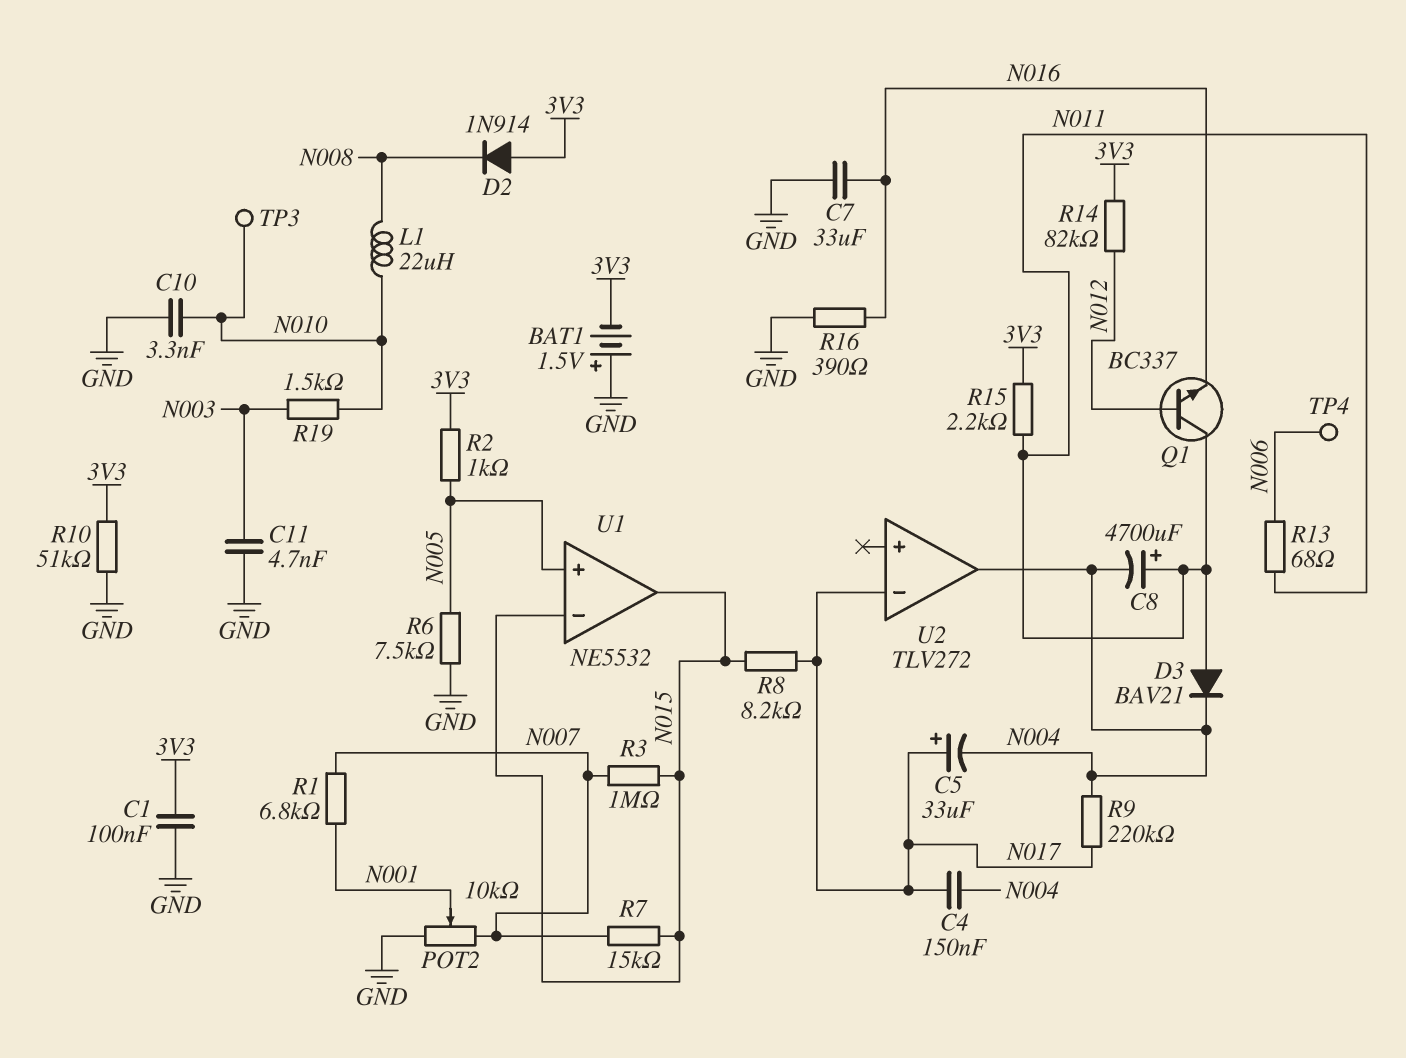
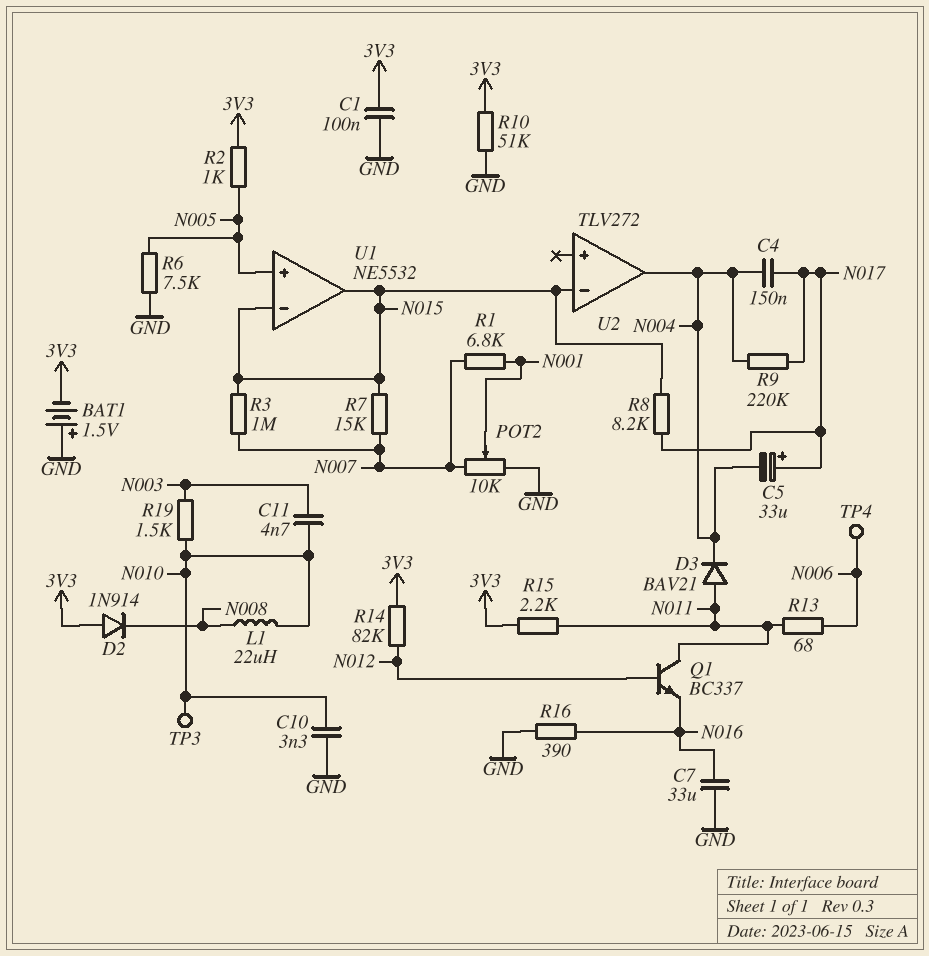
C8: 4700uF (plus N011, minus N004) -> none
C11: 4.7nF (GND, N003) -> 4.7nF (N003, N010)
U2 pin in-: N017 -> N015

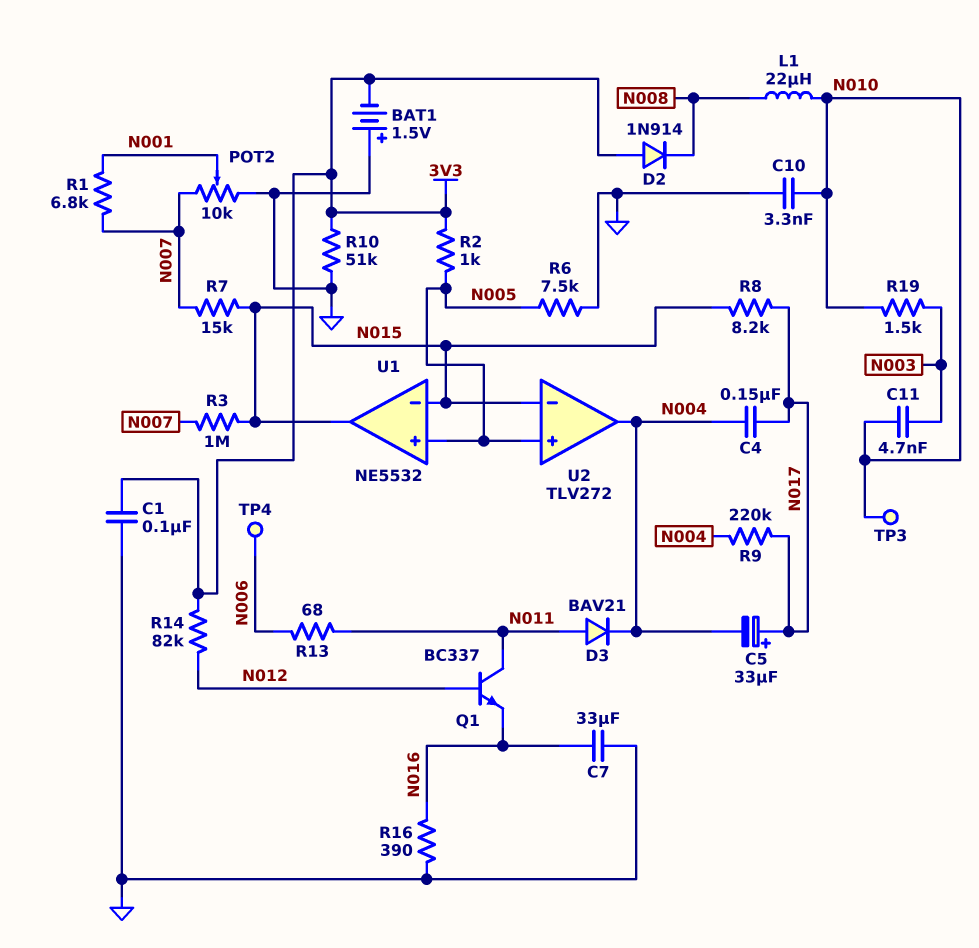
R15: 2.2k (3V3, N011) -> none
U2 pin in+: none -> N005

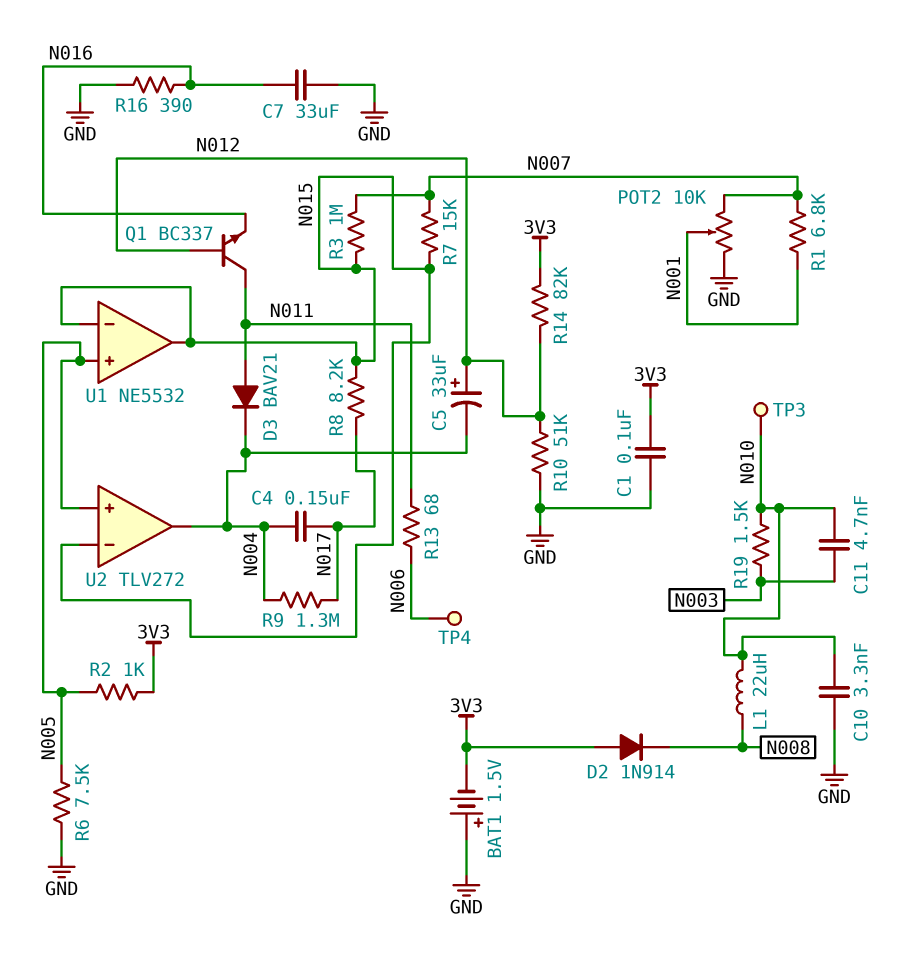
C5: 33uF (plus N017, minus N004) -> 33uF (plus N012, minus N004)
R9: 220k (N004, N017) -> 1.3M (N004, N017)
R10: 51k (3V3, GND) -> 51k (GND, N012)

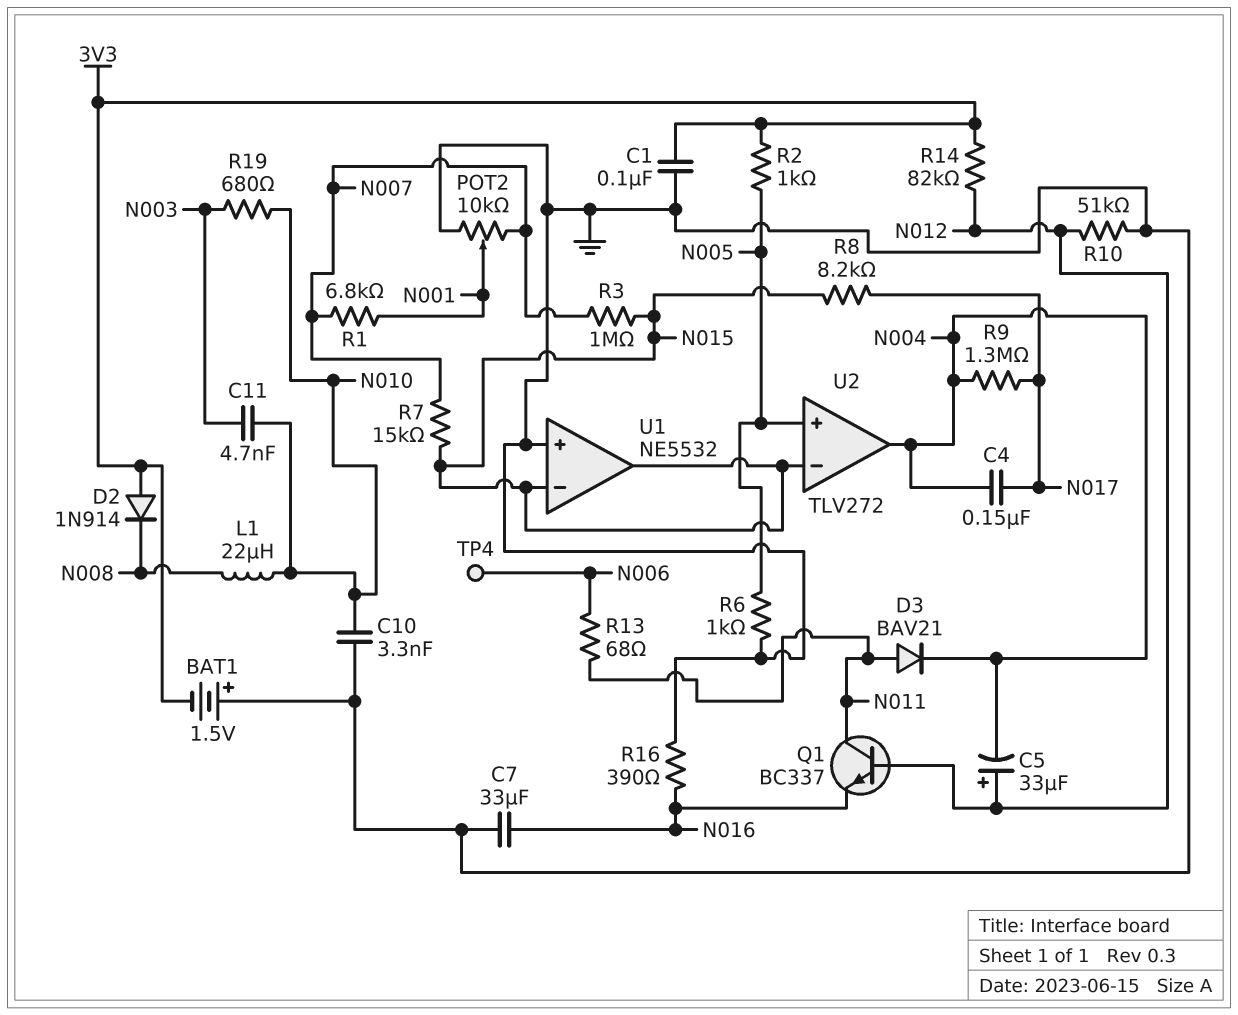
R6: 7.5k (GND, N005) -> 1k (GND, N005)
R19: 1.5k (N003, N010) -> 680 (N003, N010)
TP3: test point (N010) -> none
U1 pin in+: N005 -> GND

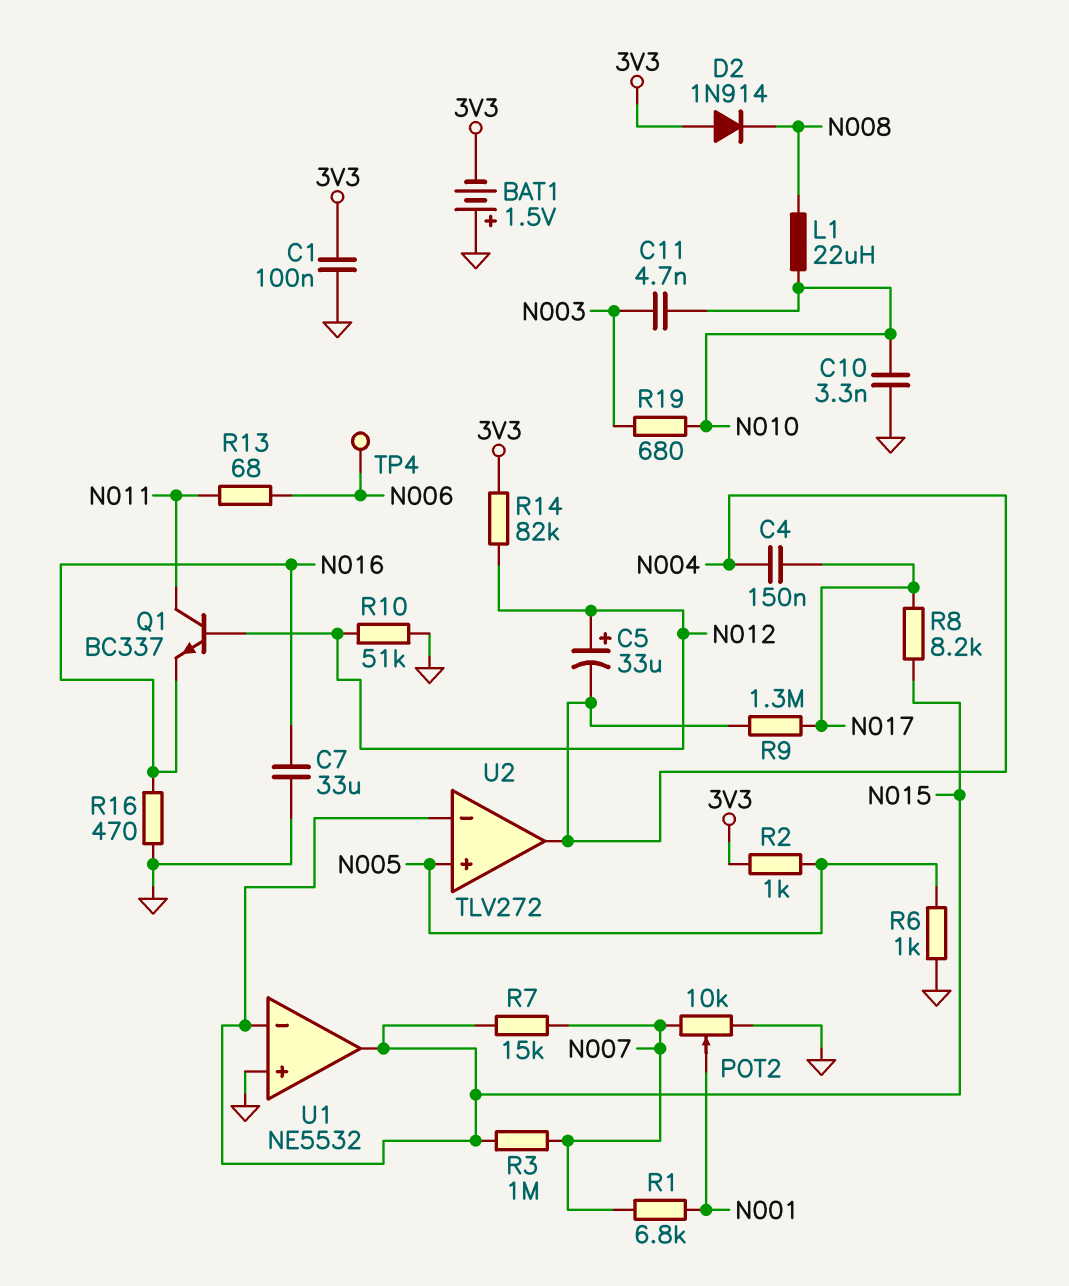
D3: diode BAV21 (A N011, K N004) -> none
R16: 390 (GND, N016) -> 470 (GND, N016)

